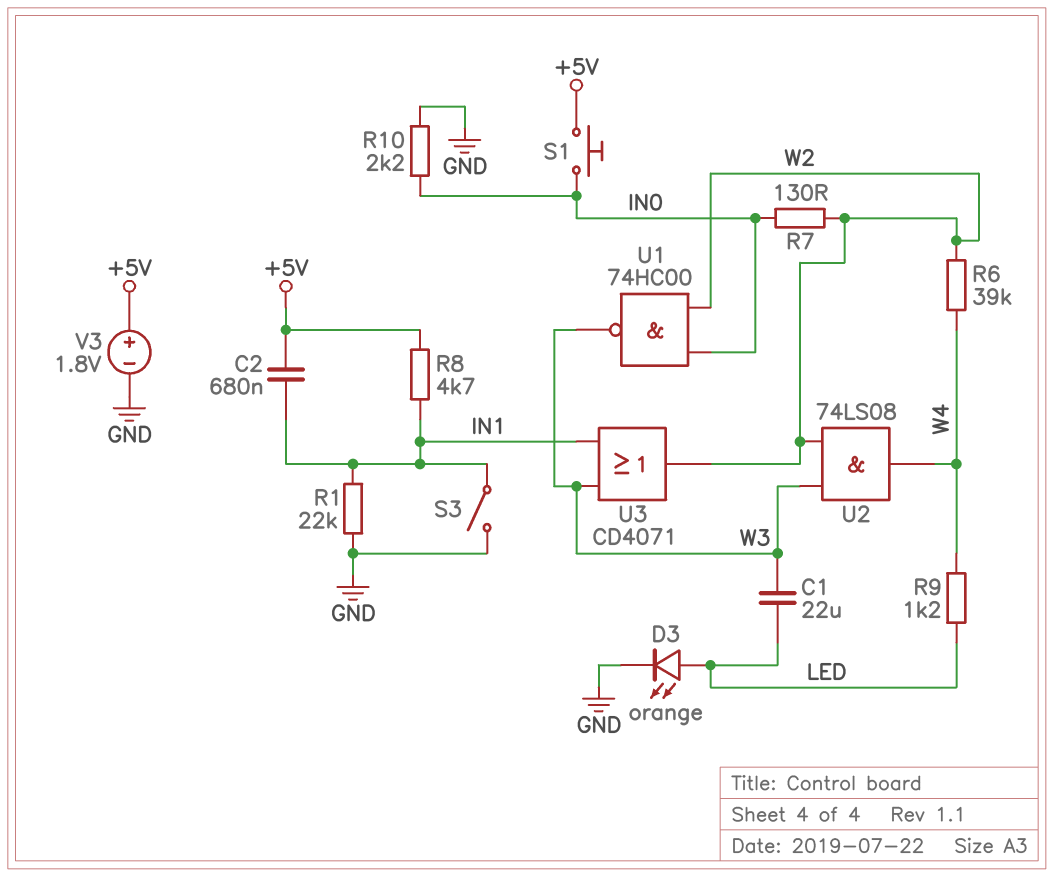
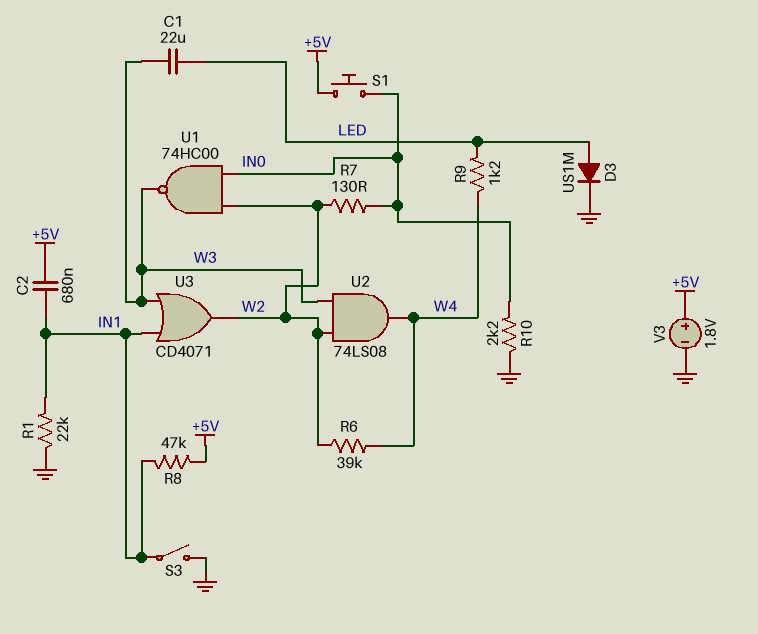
D3: LED orange (A LED, K GND) -> diode US1M (A LED, K GND)
R8: 4.7k (+5V, IN1) -> 47k (+5V, IN1)

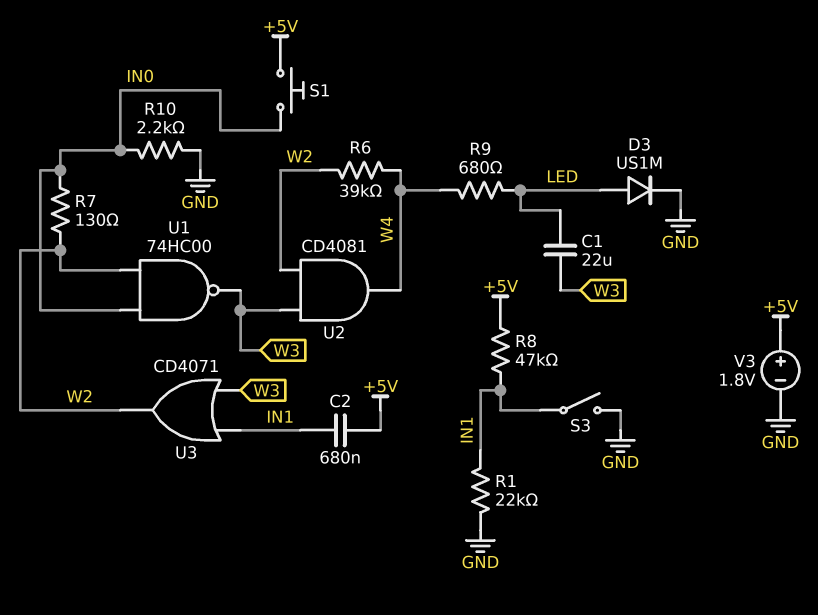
R9: 1.2k (LED, W4) -> 680 (LED, W4)
U2: AND 74LS08 (in W2, in W3, out W4) -> AND CD4081 (in W2, in W3, out W4)

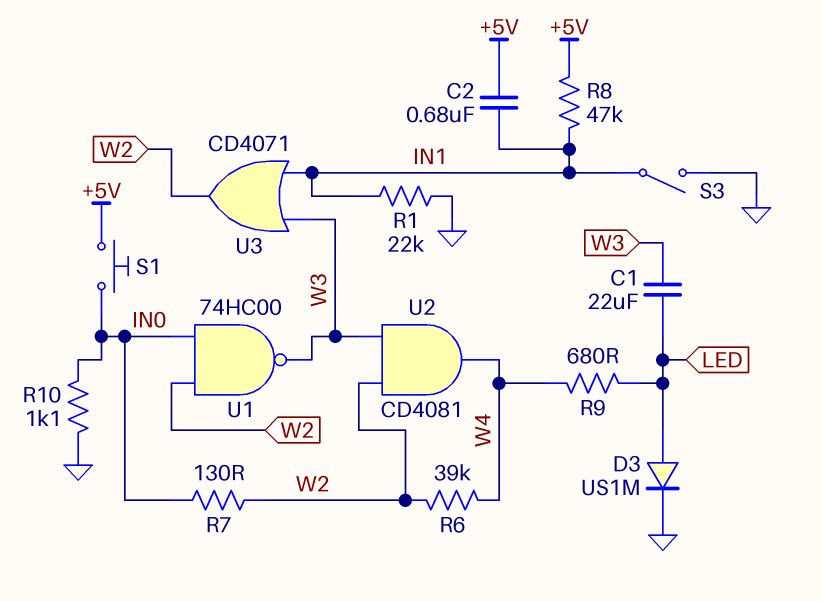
R10: 2.2k (GND, IN0) -> 1.1k (GND, IN0)
V3: 1.8V (plus +5V, minus GND) -> none

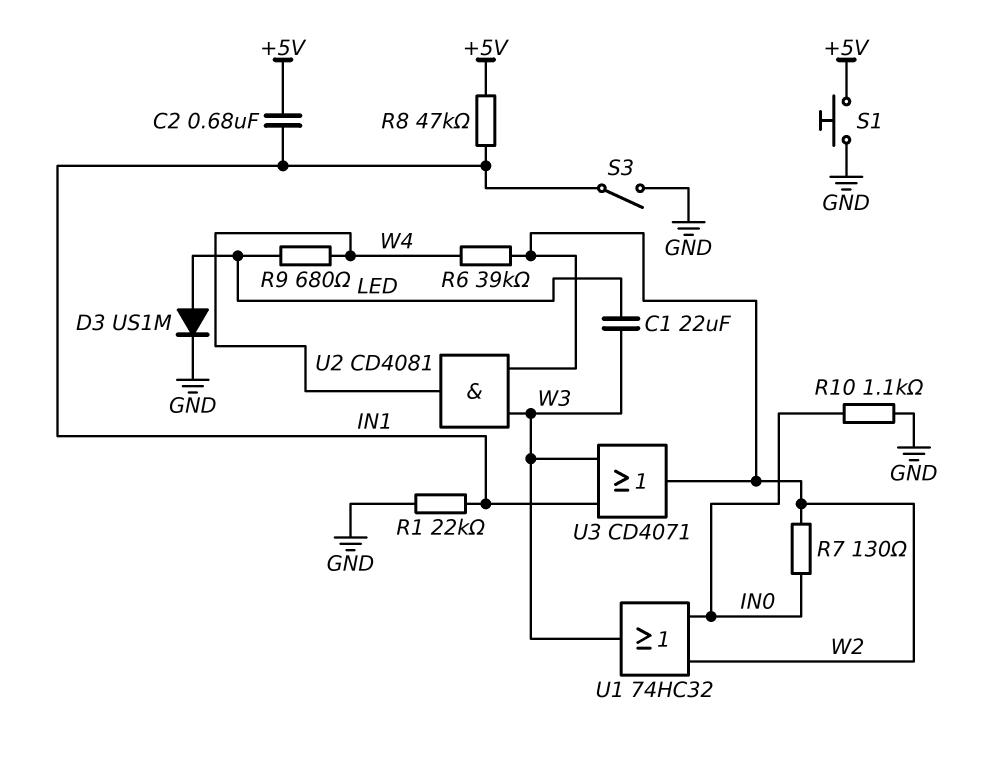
S1: button (+5V, IN0) -> button (+5V, GND)
U1: NAND 74HC00 (in IN0, in W2, out W3) -> OR 74HC32 (in IN0, in W2, out W3)

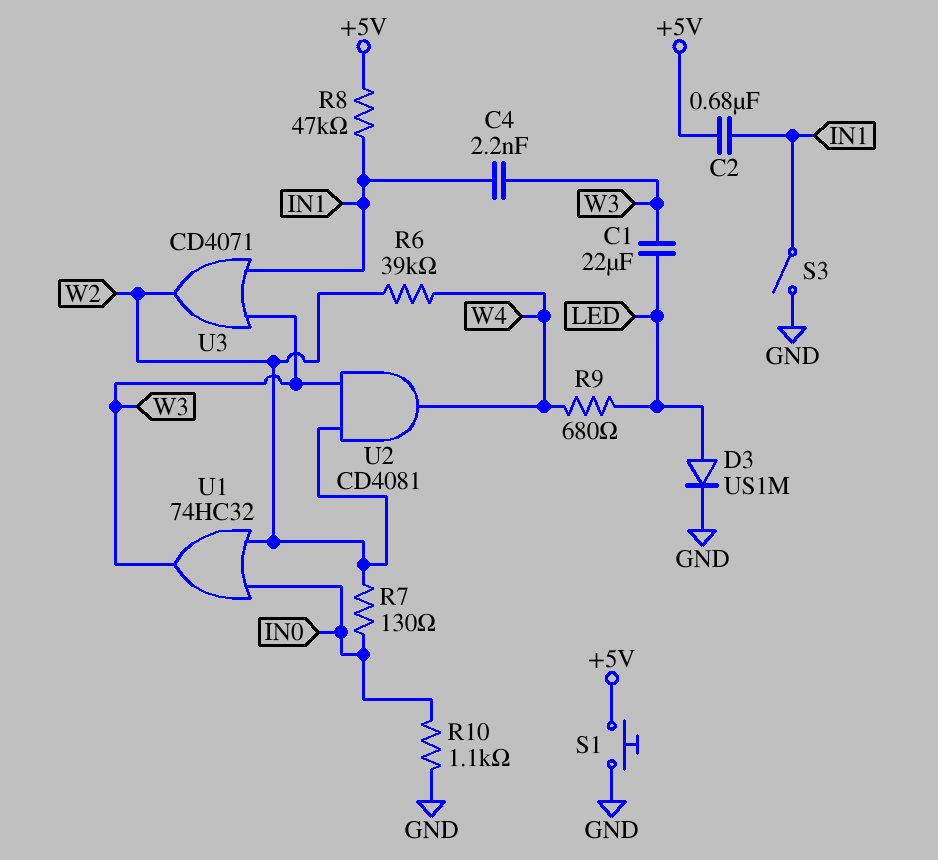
C4: none -> 2.2nF (IN1, W3)
R1: 22k (GND, IN1) -> none

